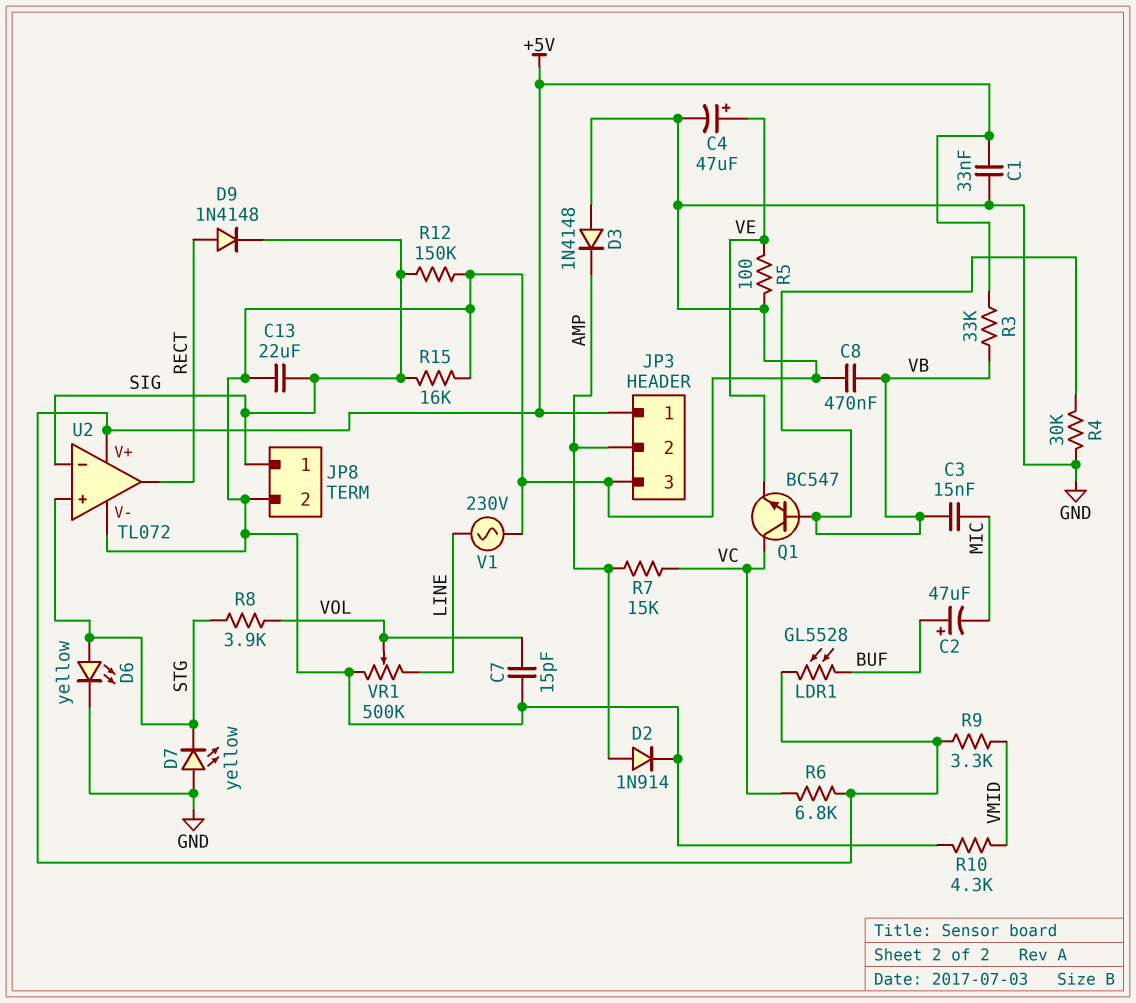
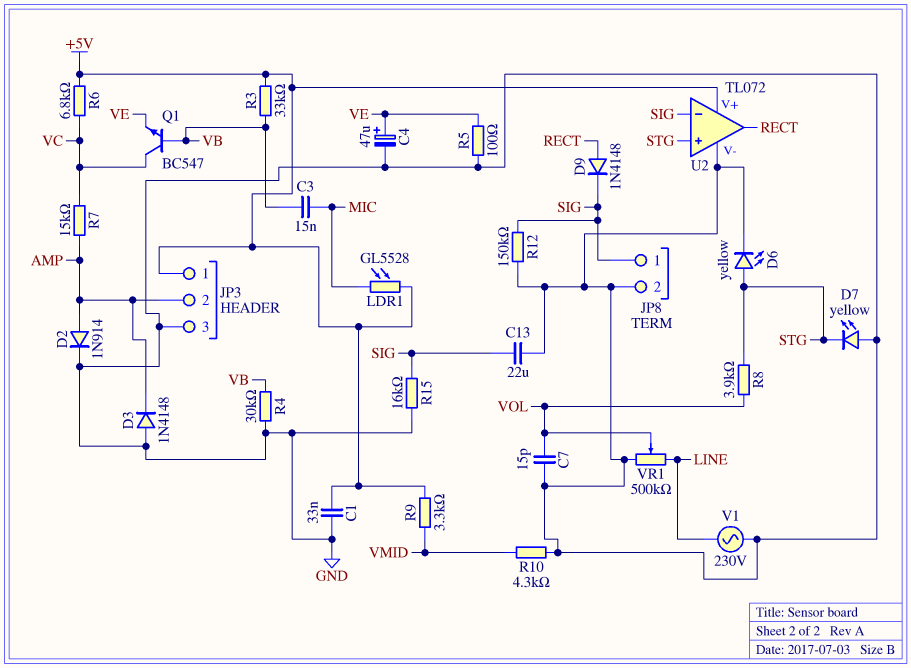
C2: 47uF (plus BUF, minus MIC) -> none
C8: 470nF (GND, VB) -> none
LDR1: GL5528 (+5V, BUF) -> GL5528 (+5V, MIC)

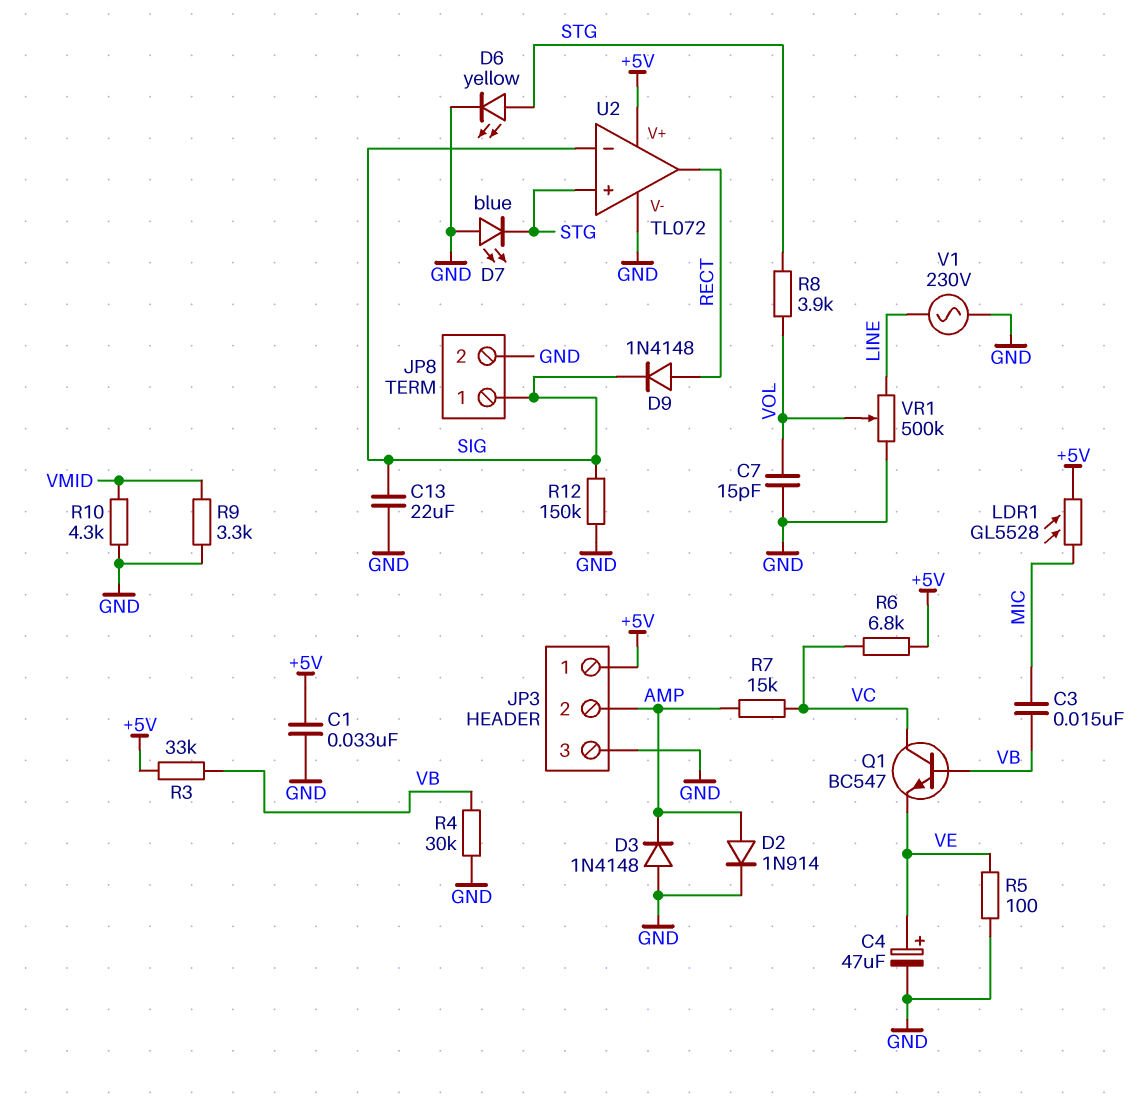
D7: LED yellow (A GND, K STG) -> LED blue (A GND, K STG)
R9: 3.3k (+5V, VMID) -> 3.3k (GND, VMID)
R15: 16k (GND, SIG) -> none

